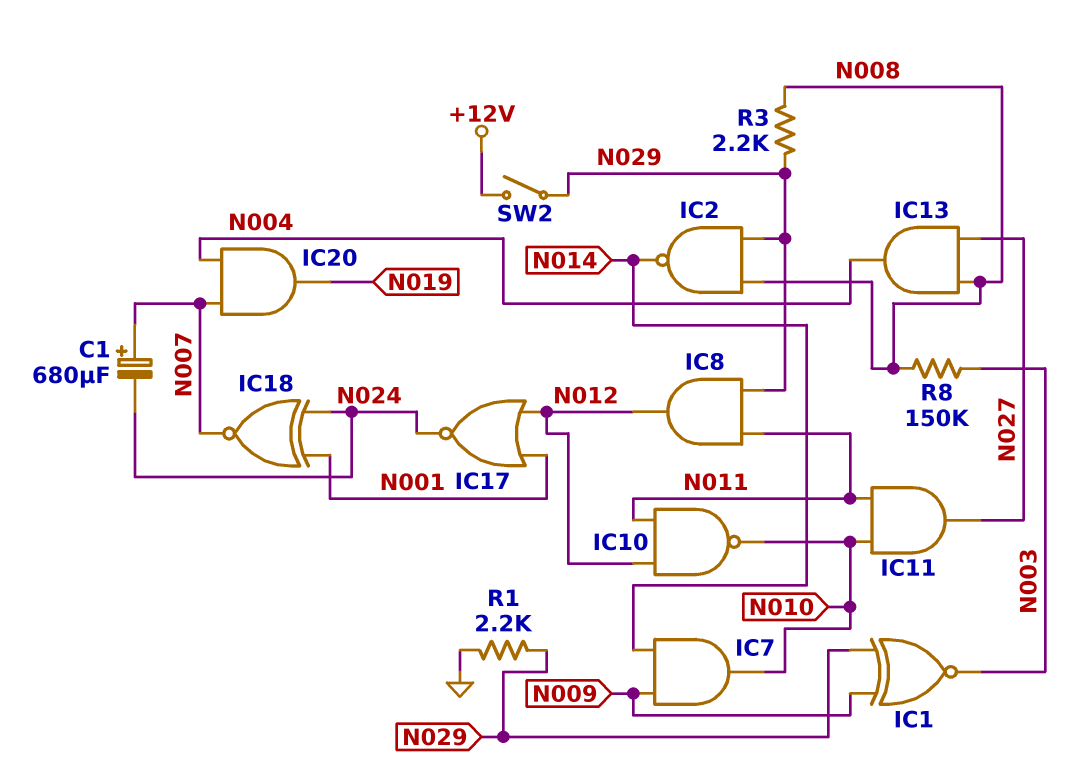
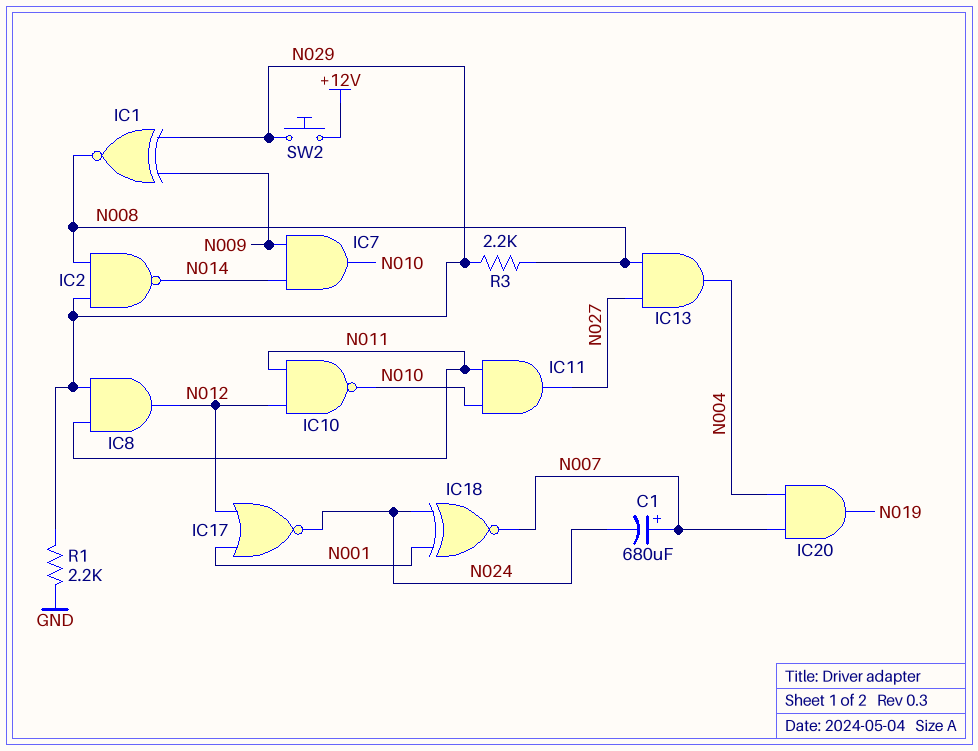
IC1: XNOR (in N009, in N029, out N003) -> XNOR (in N009, in N029, out N008)
R8: 150k (N003, N008) -> none
SW2: switch (+12V, N029) -> button (+12V, N029)

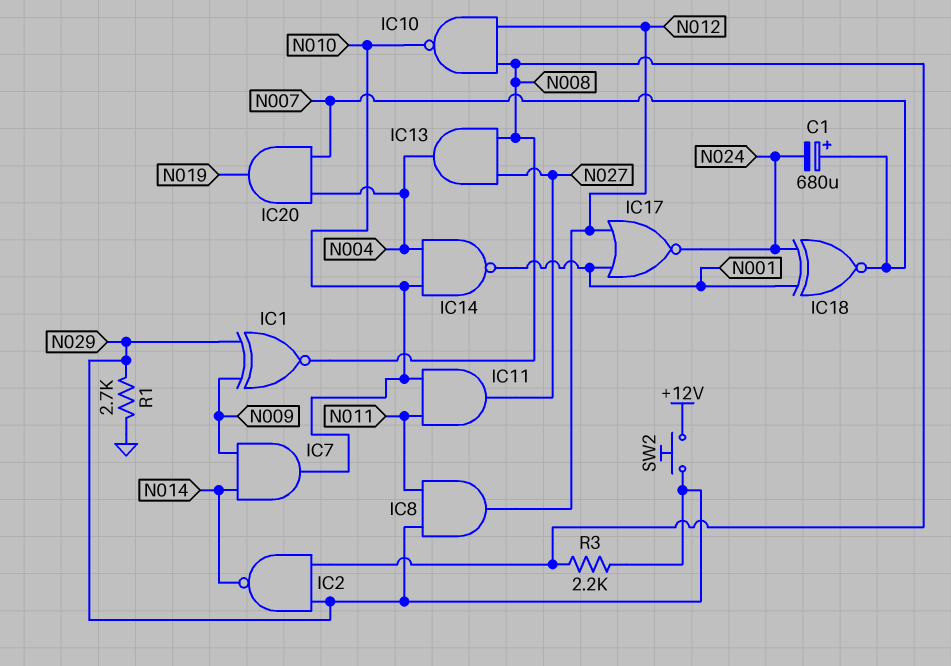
IC10: NAND (in N011, in N012, out N010) -> NAND (in N008, in N012, out N010)
IC14: none -> NAND (in N004, in N010, out N001)
R1: 2.2k (GND, N029) -> 2.7k (GND, N029)

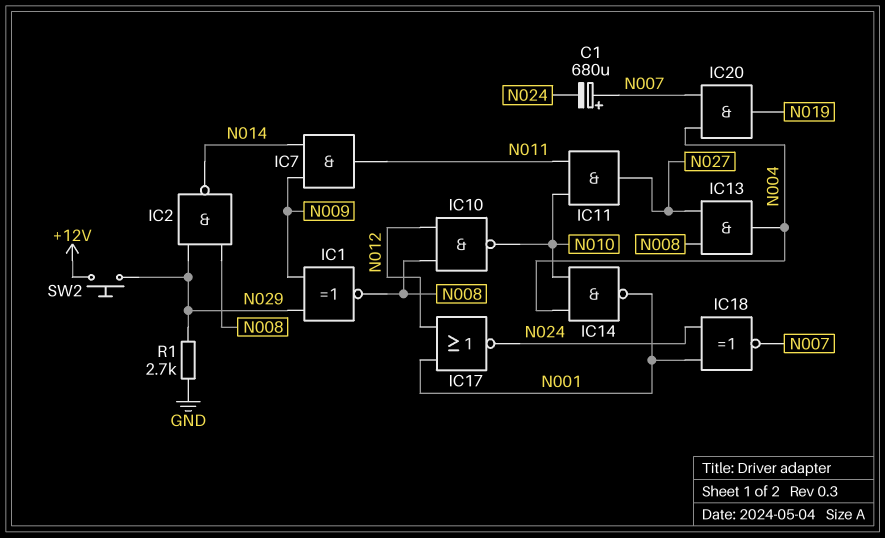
IC7: AND (in N009, in N014, out N010) -> AND (in N009, in N014, out N011)
IC8: AND (in N011, in N029, out N012) -> none
R3: 2.2k (N008, N029) -> none

